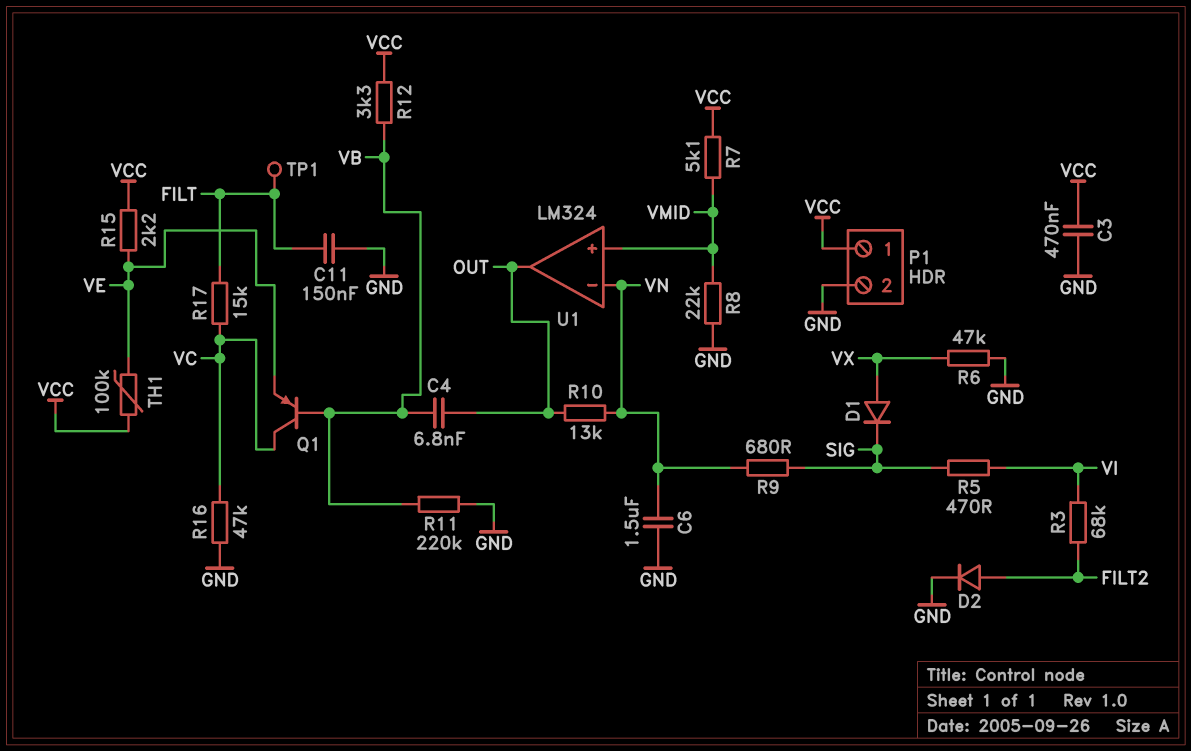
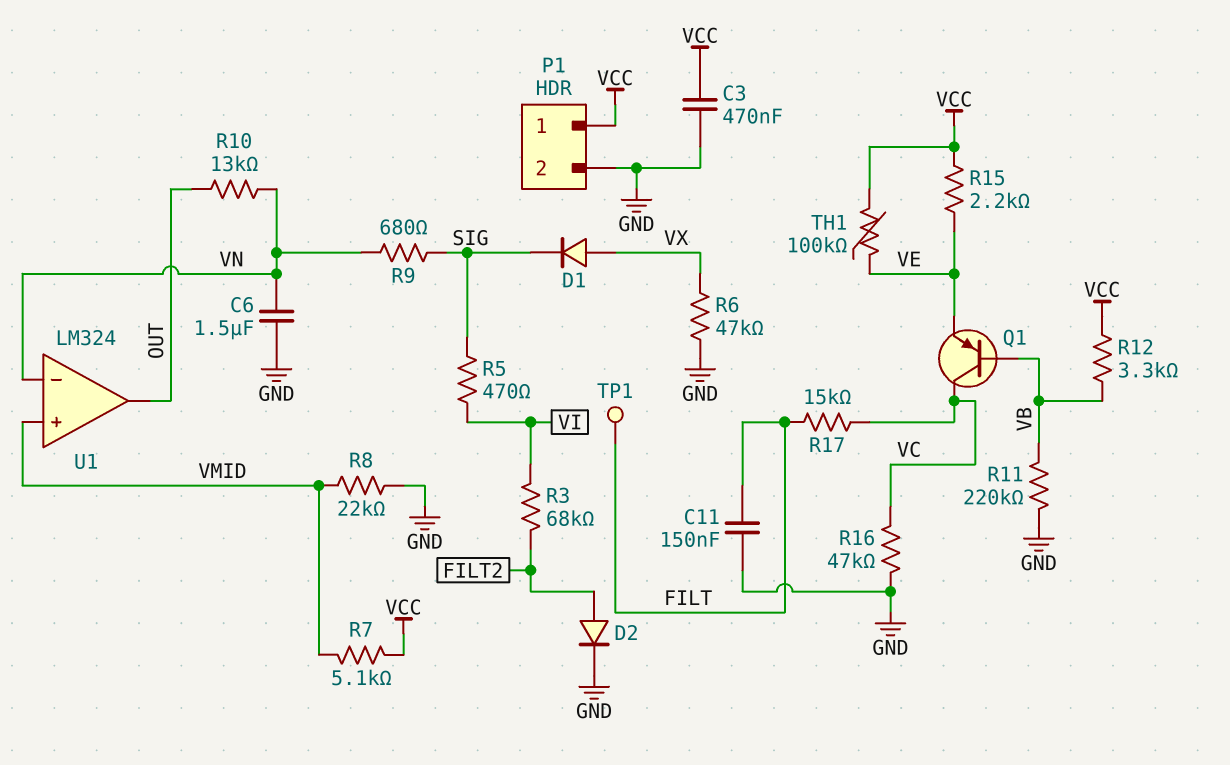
C4: 6.8nF (OUT, VB) -> none

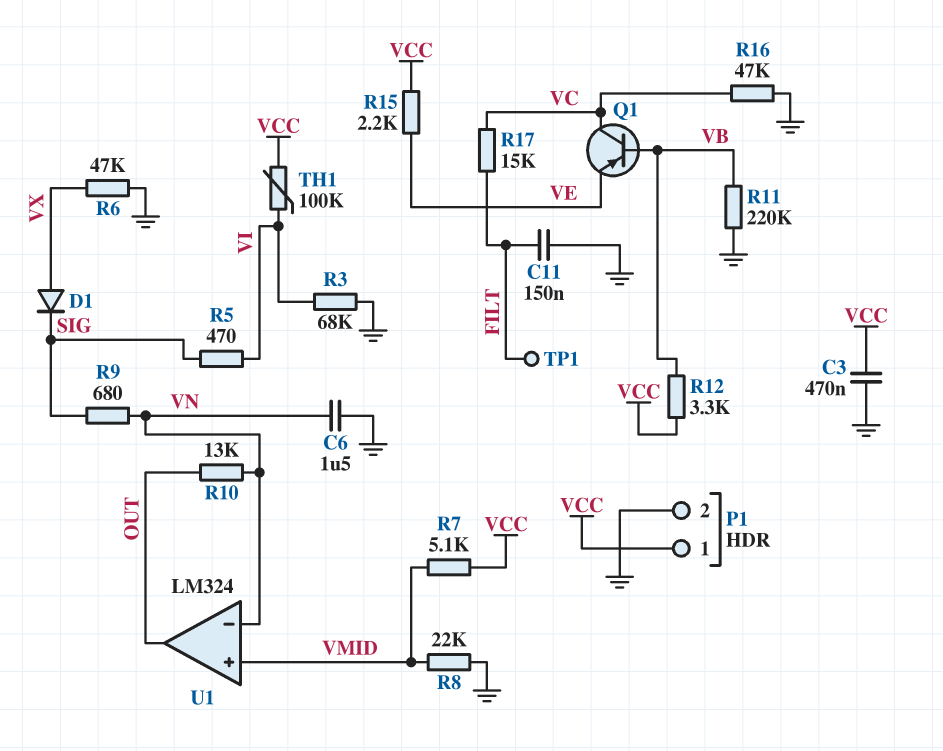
D2: diode (A FILT2, K GND) -> none
R3: 68k (FILT2, VI) -> 68k (GND, VI)
TH1: 100k (VCC, VE) -> 100k (VCC, VI)

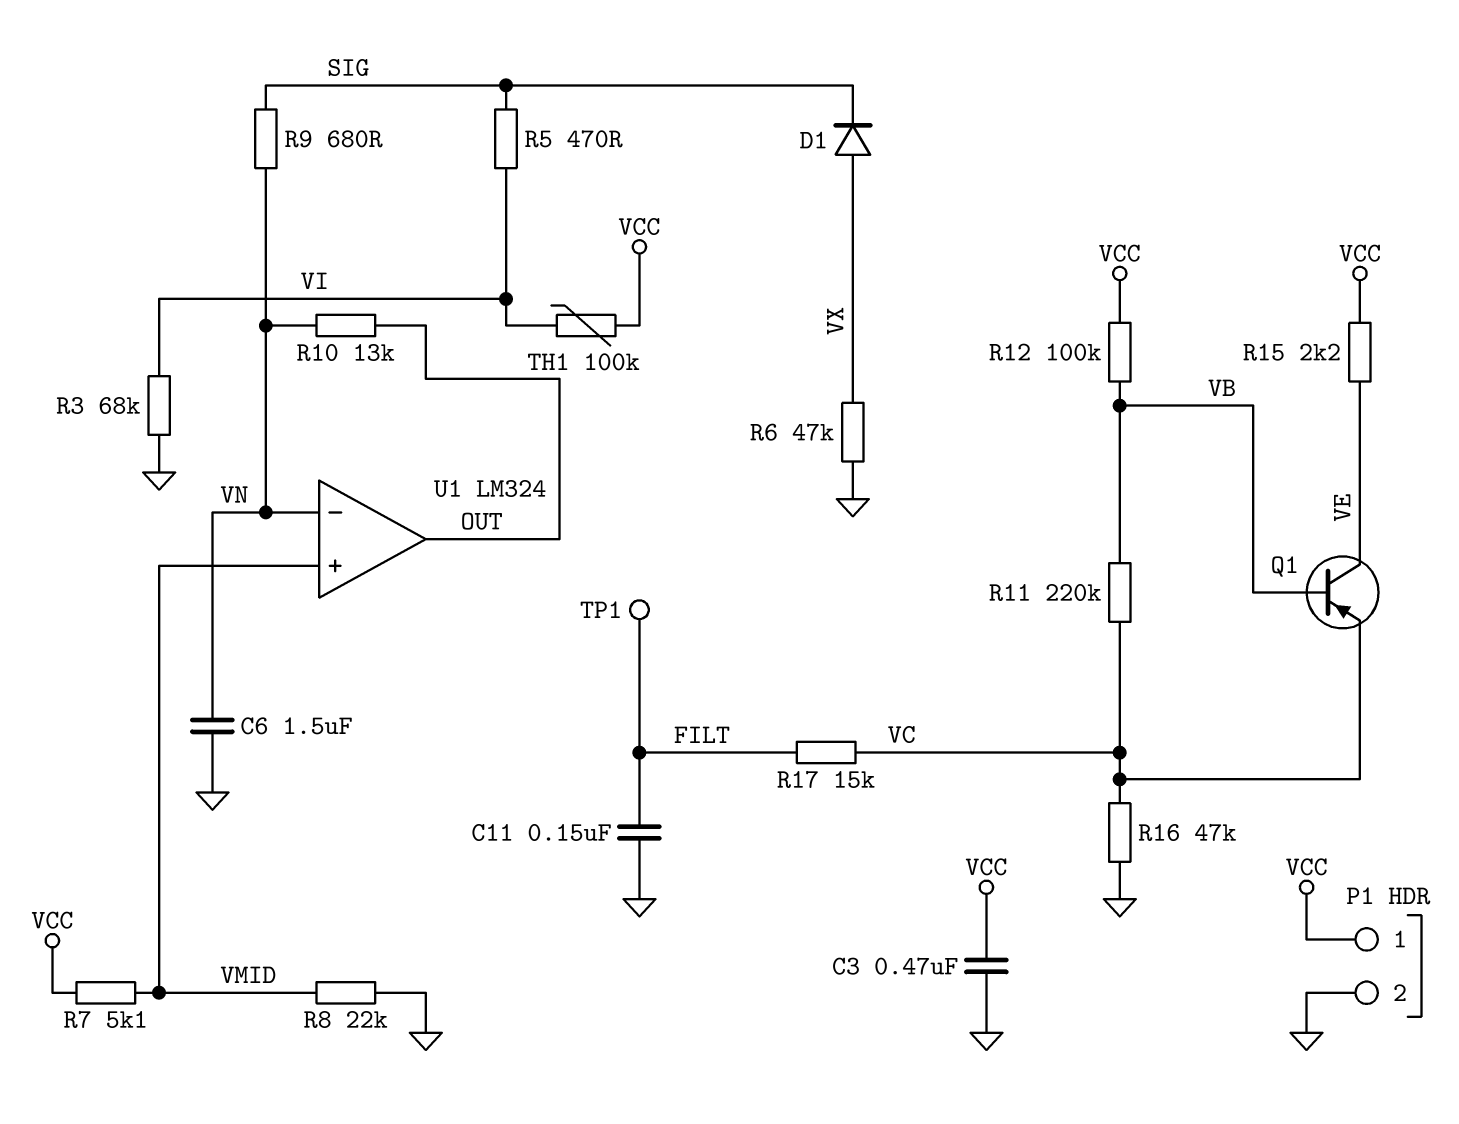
Q1: PNP (B VB, C VC, E VE) -> PNP (B VB, C VE, E VC)
R11: 220k (GND, VB) -> 220k (VB, VC)
R12: 3.3k (VB, VCC) -> 100k (VB, VCC)

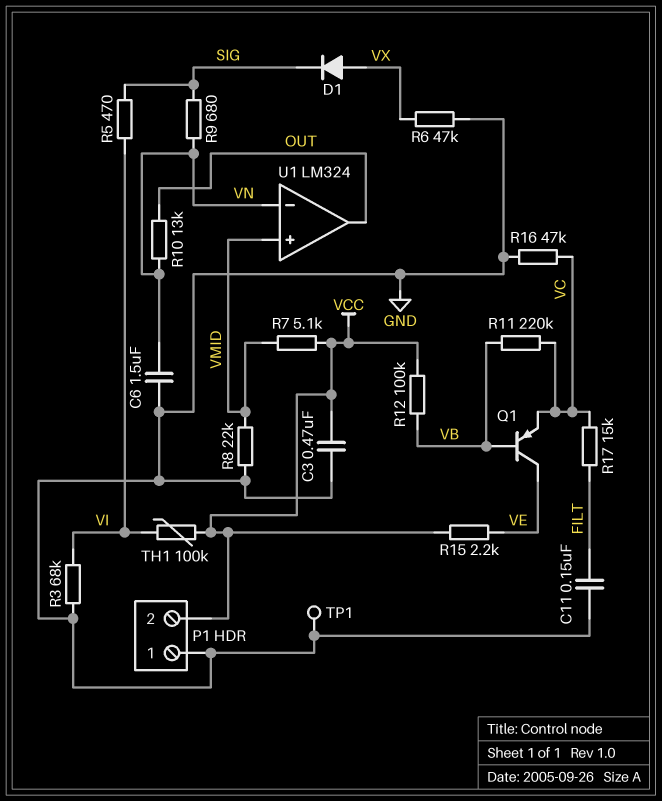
P1 pin 1: VCC -> GND
P1 pin 2: GND -> VCC
TP1: test point (FILT) -> test point (GND)

